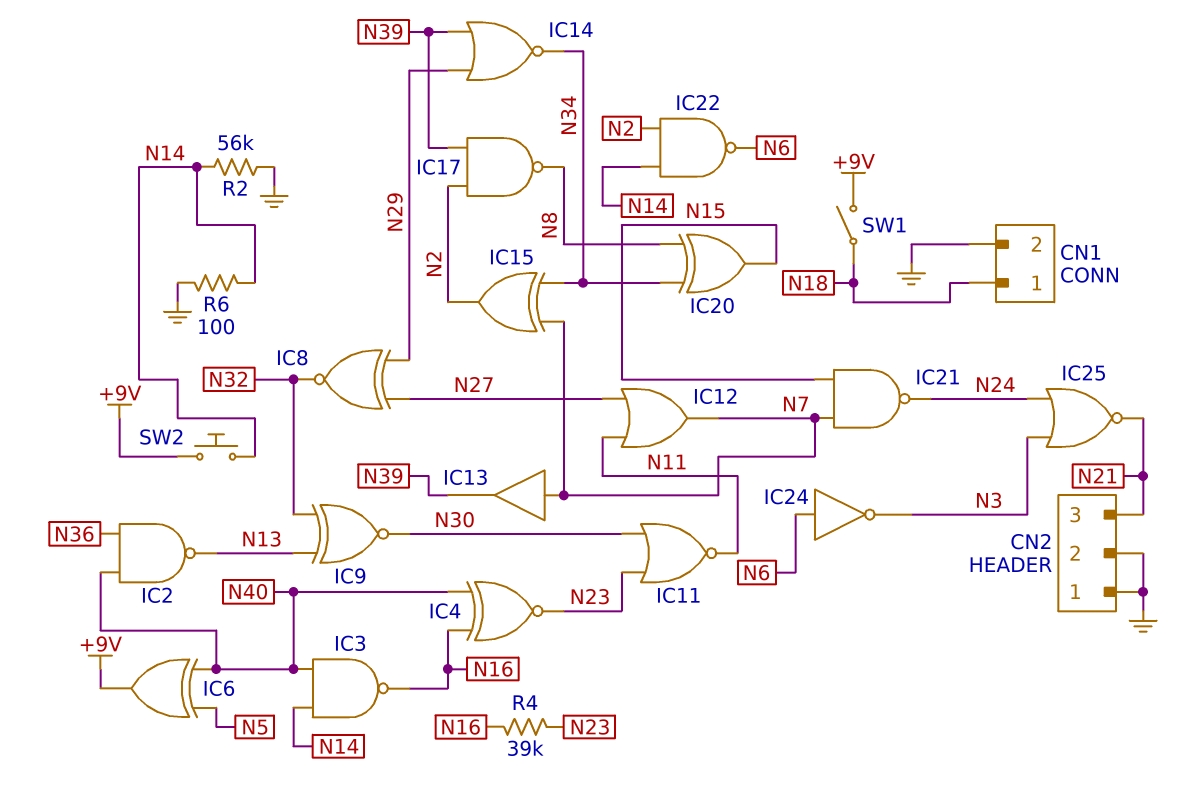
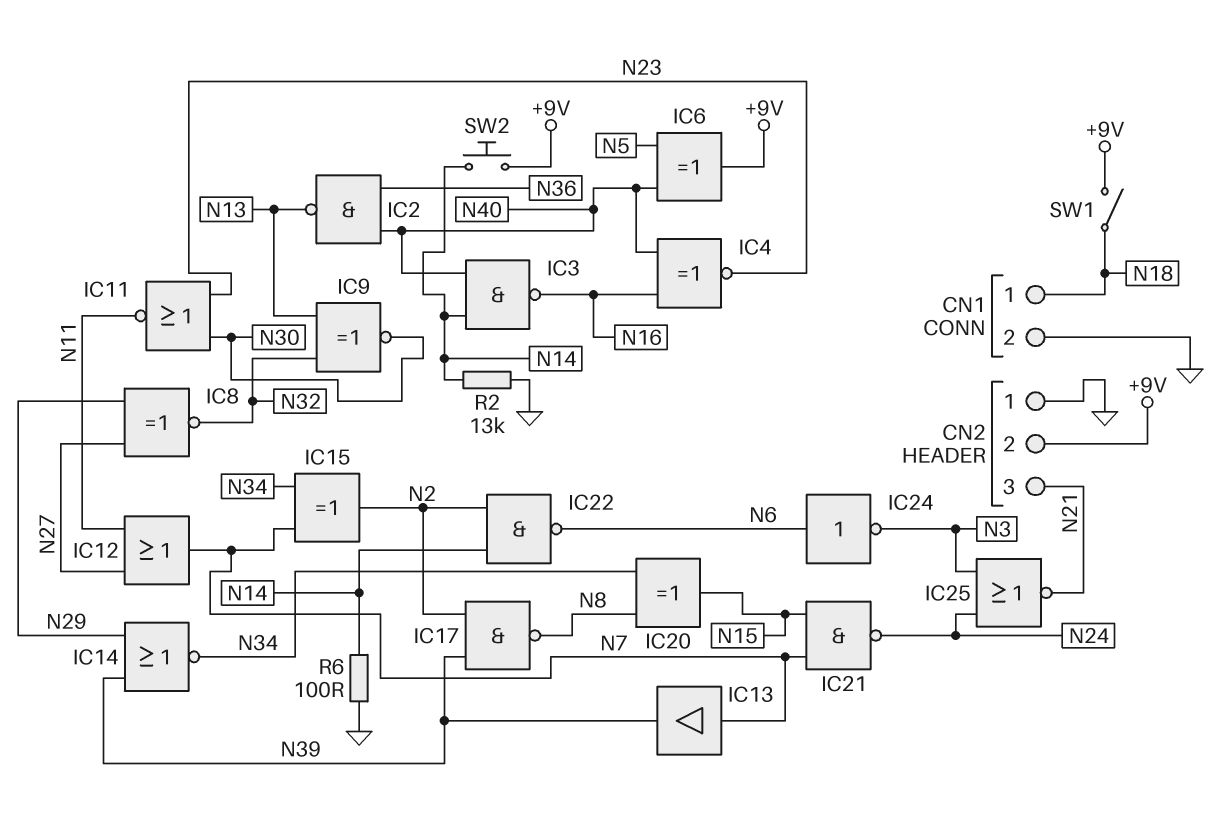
CN2 pin 2: GND -> +9V
R2: 56k (GND, N14) -> 13k (GND, N14)
R4: 39k (N16, N23) -> none

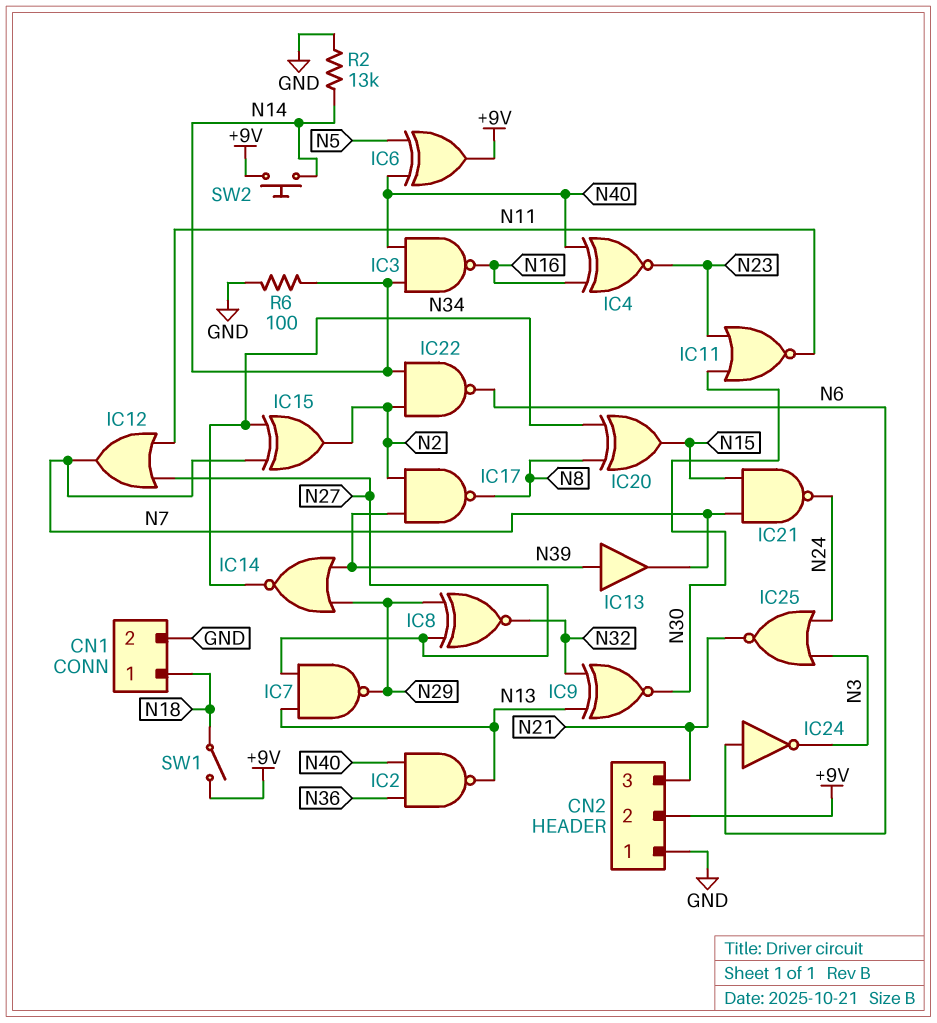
IC7: none -> NAND (in N13, in N27, out N29)
IC13: buffer (in N7, out N39) -> buffer (in N39, out N7)

